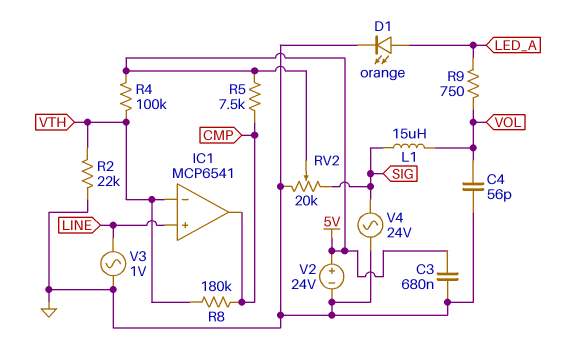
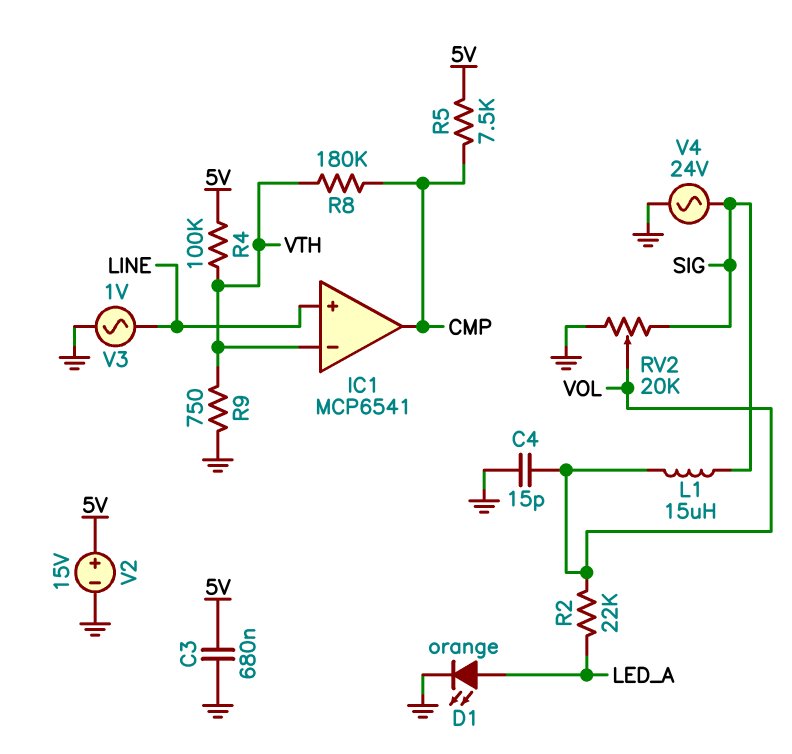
C4: 56pF (GND, VOL) -> 15pF (GND, VOL)
R2: 22k (GND, VTH) -> 22k (LED_A, VOL)
R9: 750 (LED_A, VOL) -> 750 (GND, VTH)
RV2: 20k (GND, SIG, wiper 5V) -> 20k (GND, SIG, wiper VOL)
V2: 24V (plus 5V, minus GND) -> 15V (plus 5V, minus GND)

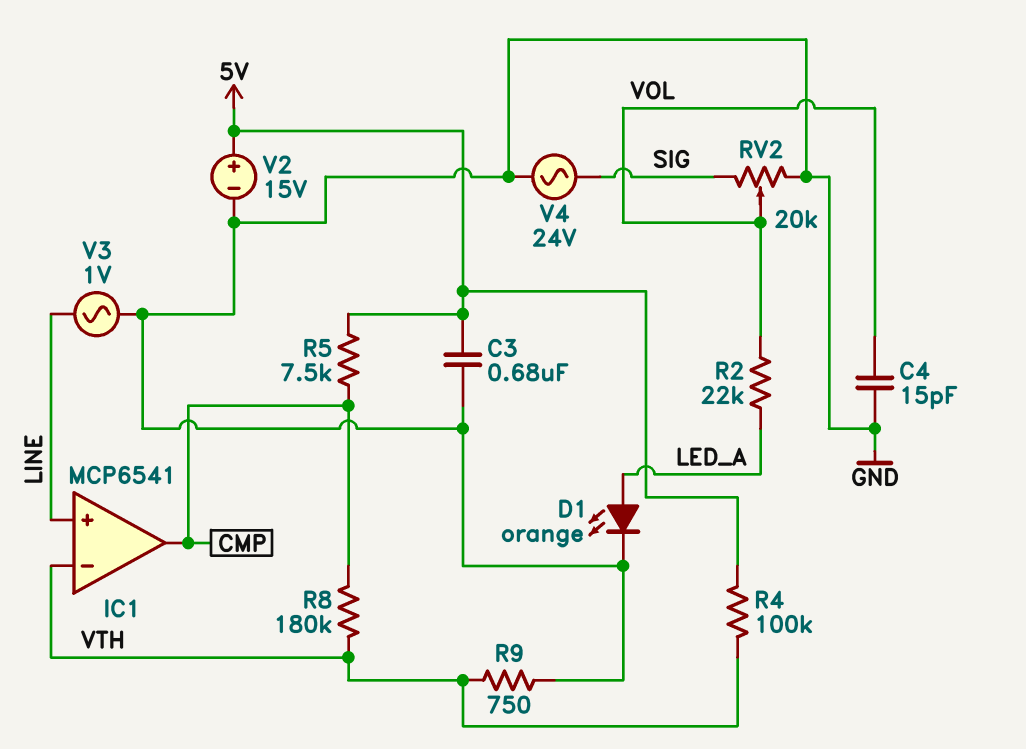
L1: 15uH (SIG, VOL) -> none

